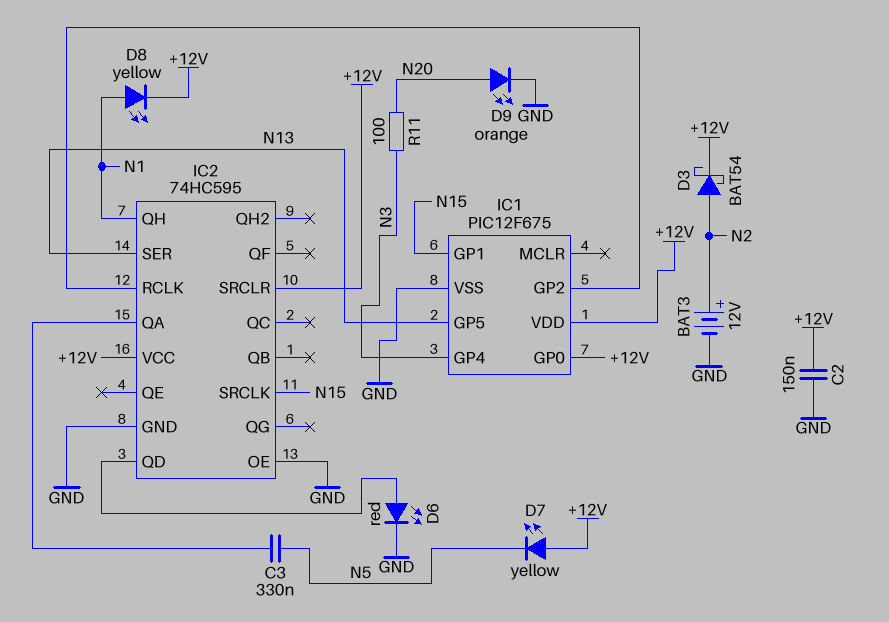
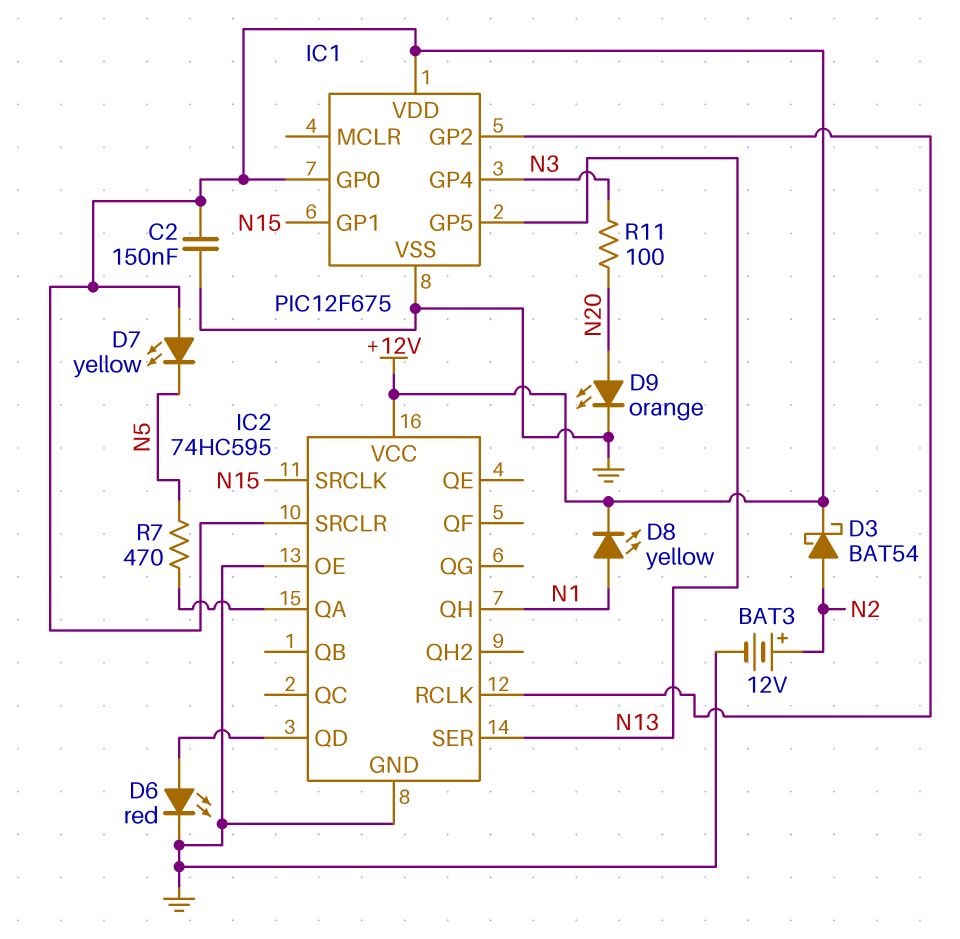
C3: 330nF (IC2/QA, N5) -> none
R7: none -> 470 (IC2/QA, N5)

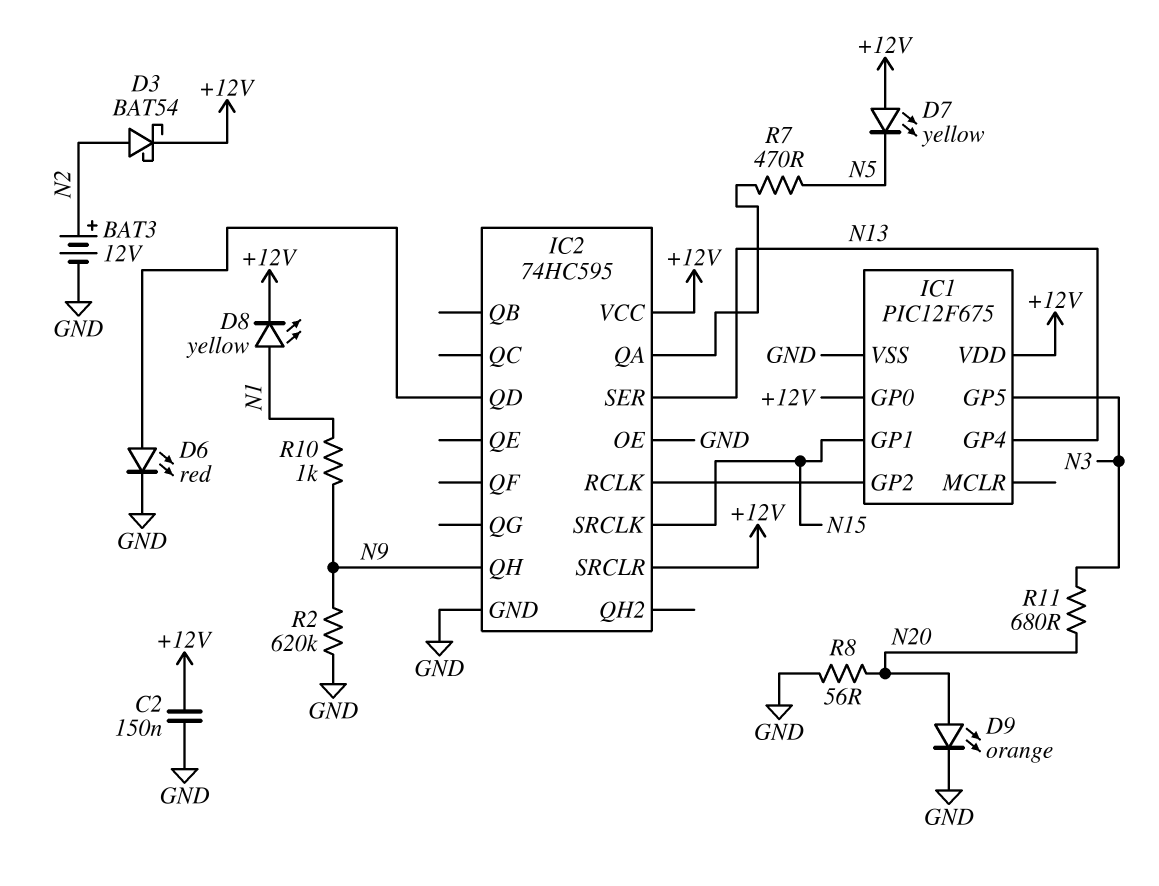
IC1 pin GP4: N3 -> N13
IC1 pin GP5: N13 -> N3
IC2 pin QH: N1 -> N9
R2: none -> 620k (GND, N9)
R8: none -> 56 (GND, N20)
R10: none -> 1k (N1, N9)
R11: 100 (N3, N20) -> 680 (N3, N20)

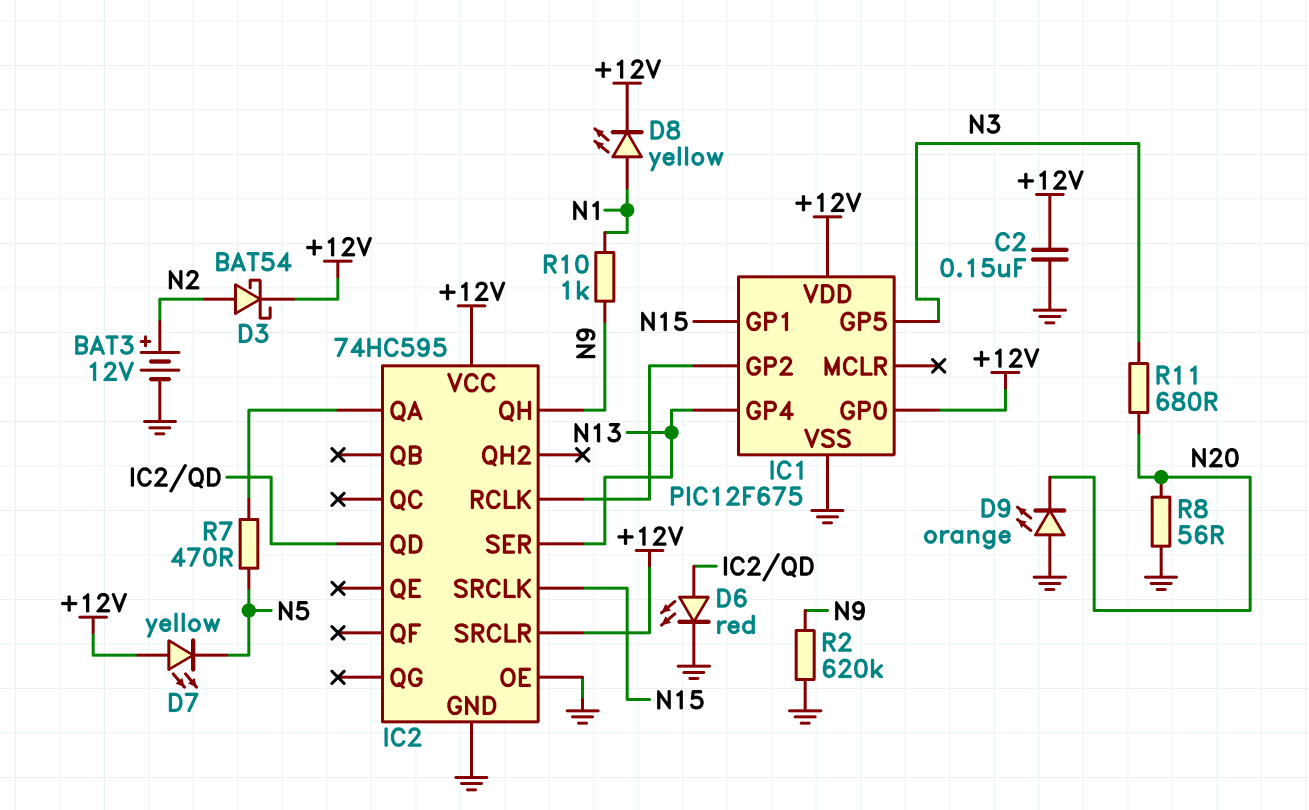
D9: LED orange (A N20, K GND) -> LED orange (A GND, K N20)

